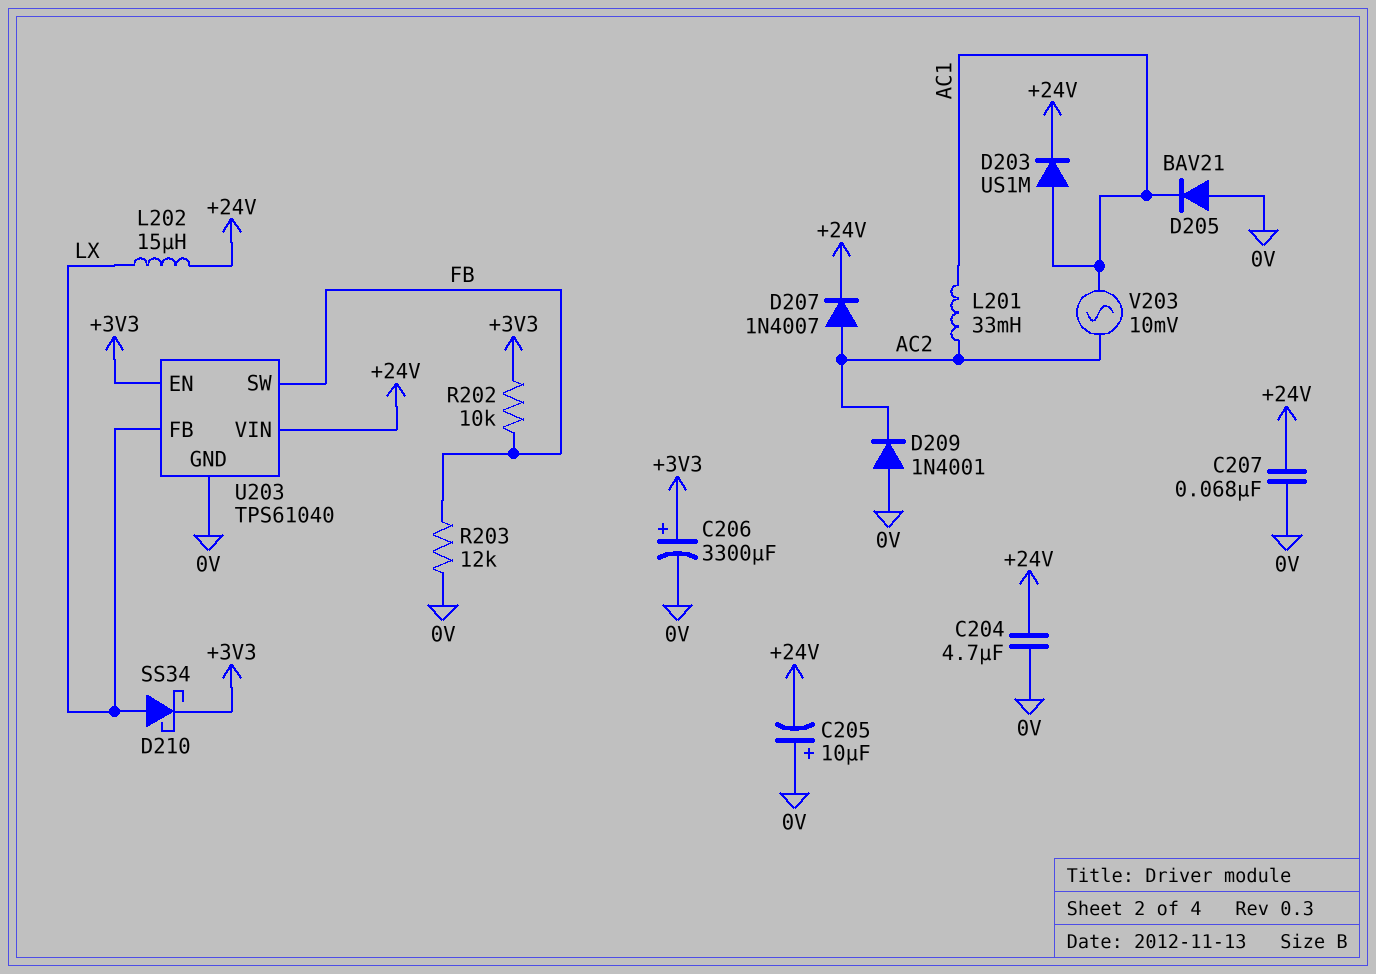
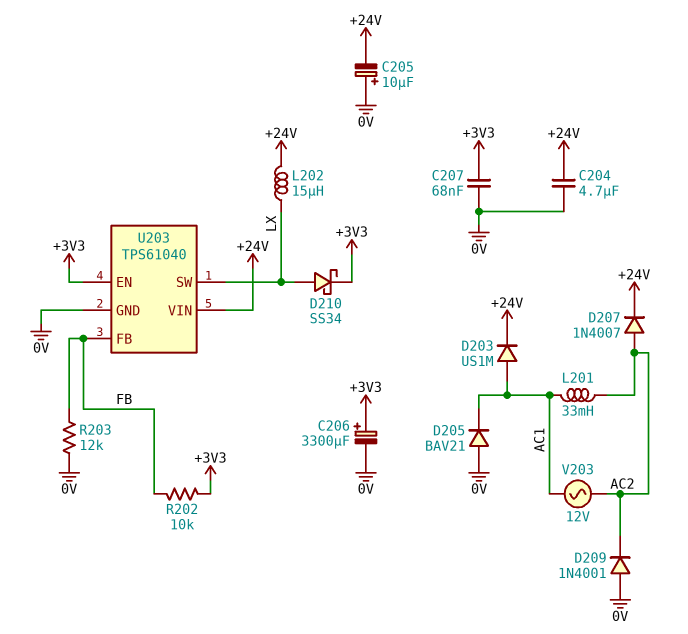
C207: 68nF (+24V, 0V) -> 68nF (+3V3, 0V)
U203 pin FB: LX -> FB
U203 pin SW: FB -> LX
V203: AC 10mV (AC1, AC2) -> AC 12V (AC1, AC2)

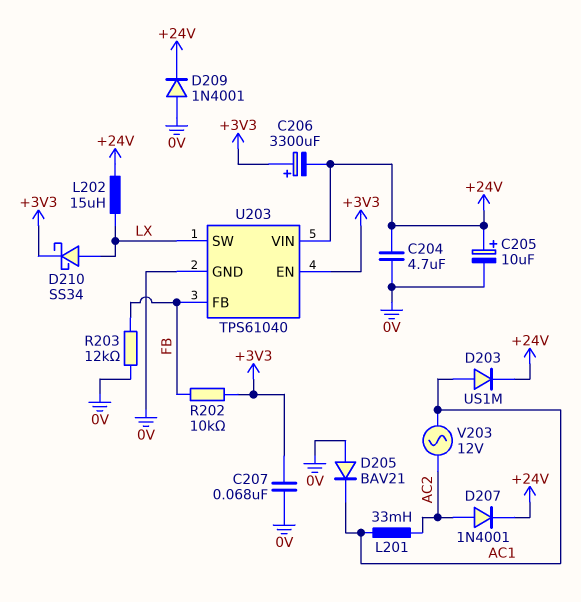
C205: 10uF (plus 0V, minus +24V) -> 10uF (plus +24V, minus 0V)
C206: 3300uF (plus +3V3, minus 0V) -> 3300uF (plus +3V3, minus +24V)
D207: diode 1N4007 (A AC2, K +24V) -> diode 1N4001 (A AC2, K +24V)
D209: diode 1N4001 (A 0V, K AC2) -> diode 1N4001 (A 0V, K +24V)

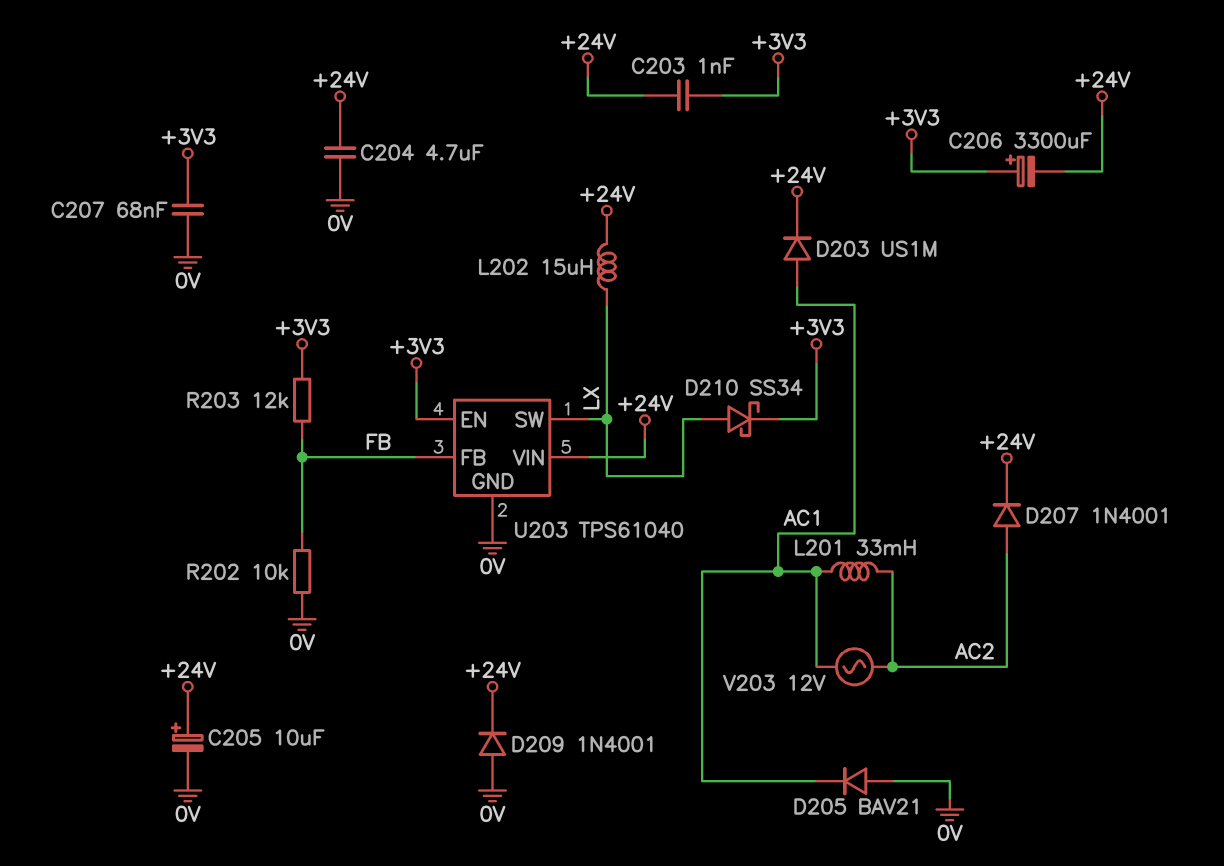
C203: none -> 1nF (+3V3, +24V)
R202: 10k (+3V3, FB) -> 10k (0V, FB)
R203: 12k (0V, FB) -> 12k (+3V3, FB)

